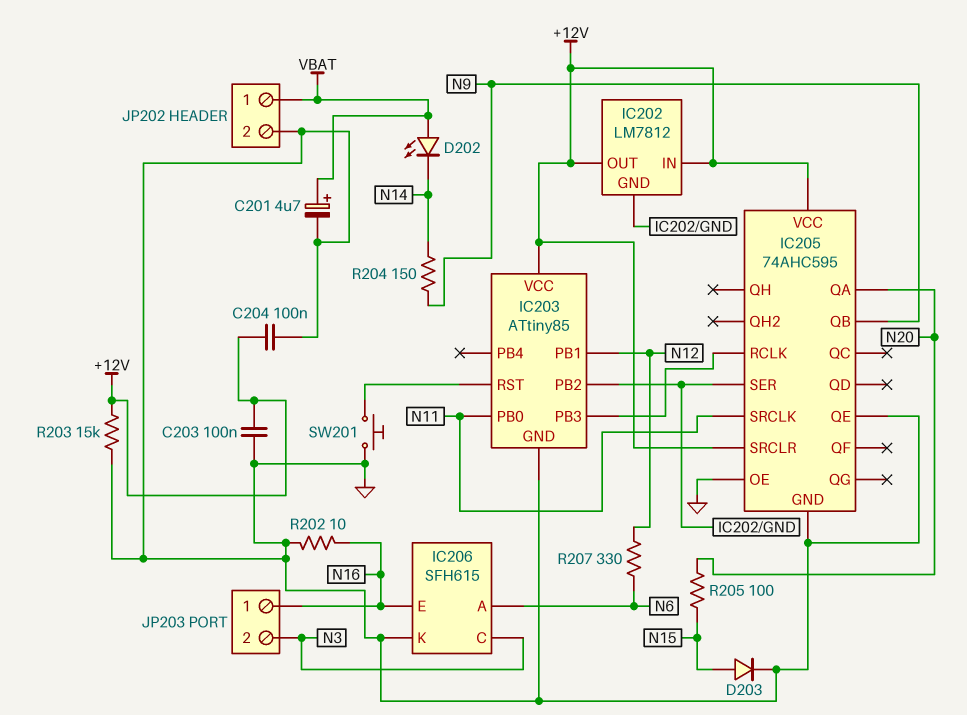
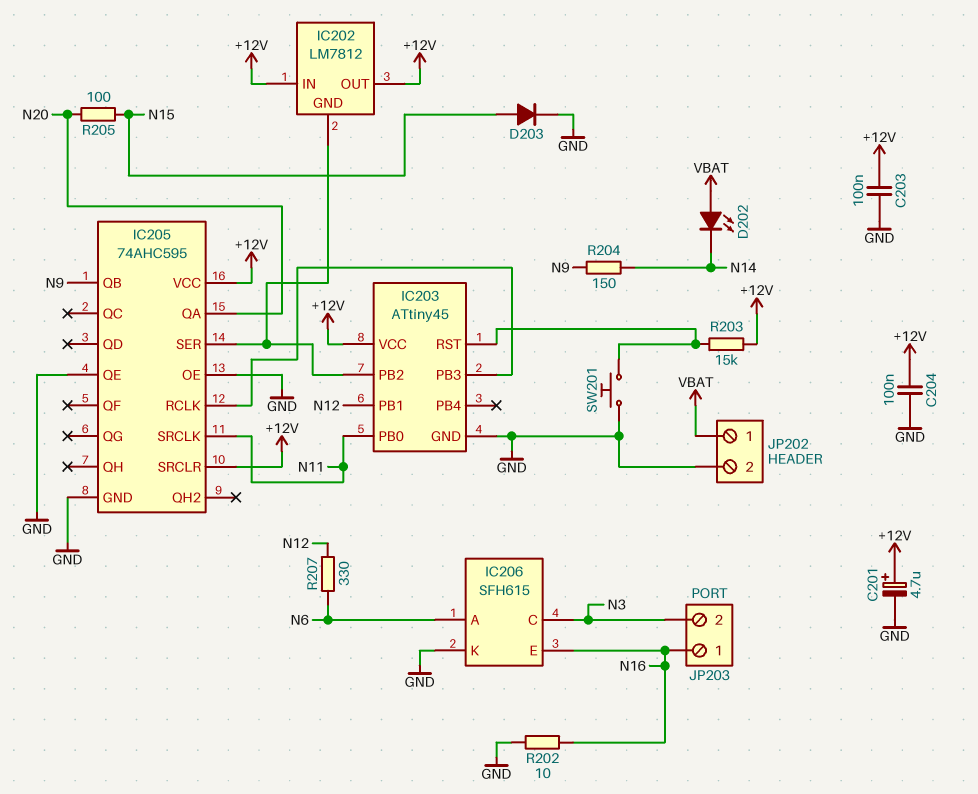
C201: 4.7uF (plus VBAT, minus GND) -> 4.7uF (plus +12V, minus GND)
IC203: ATtiny85 -> ATtiny45
R203: 15k (+12V, GND) -> 15k (+12V, IC203/RST)

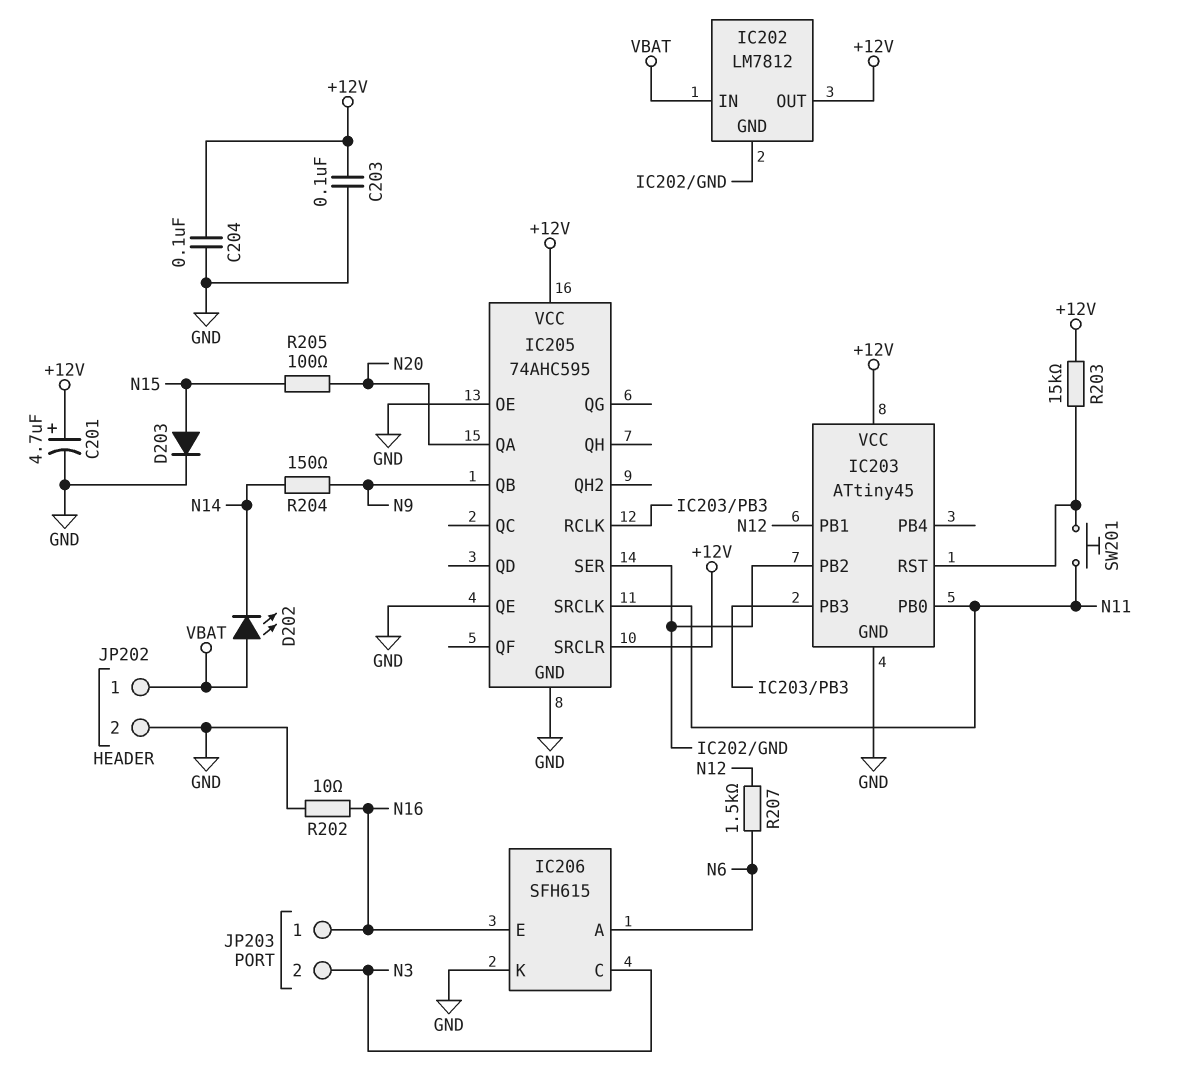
IC202 pin IN: +12V -> VBAT
R207: 330 (N6, N12) -> 1.5k (N6, N12)
SW201: button (GND, IC203/RST) -> button (IC203/RST, N11)

